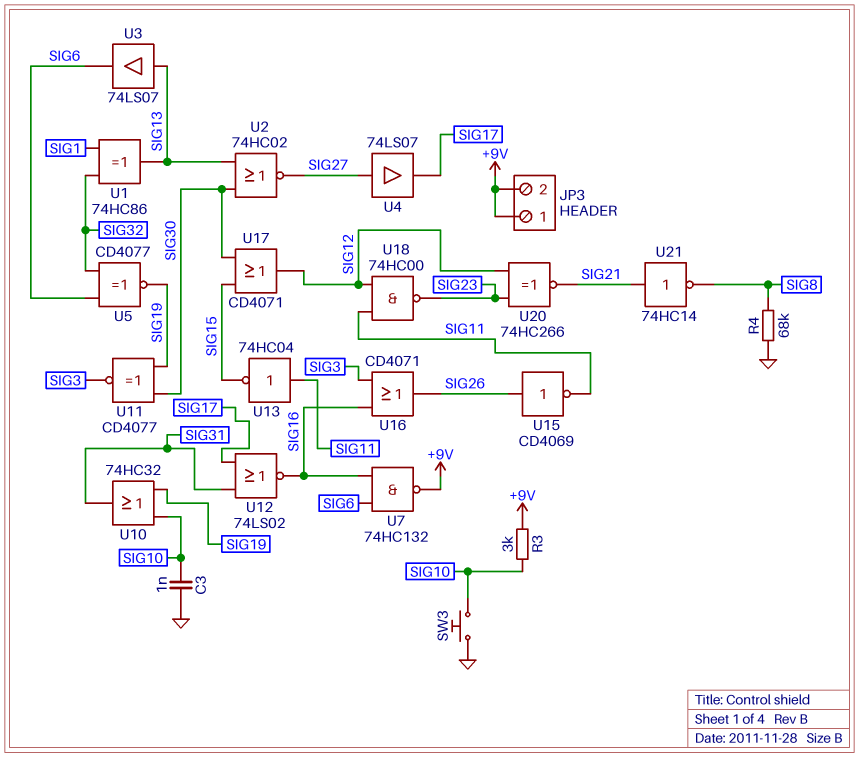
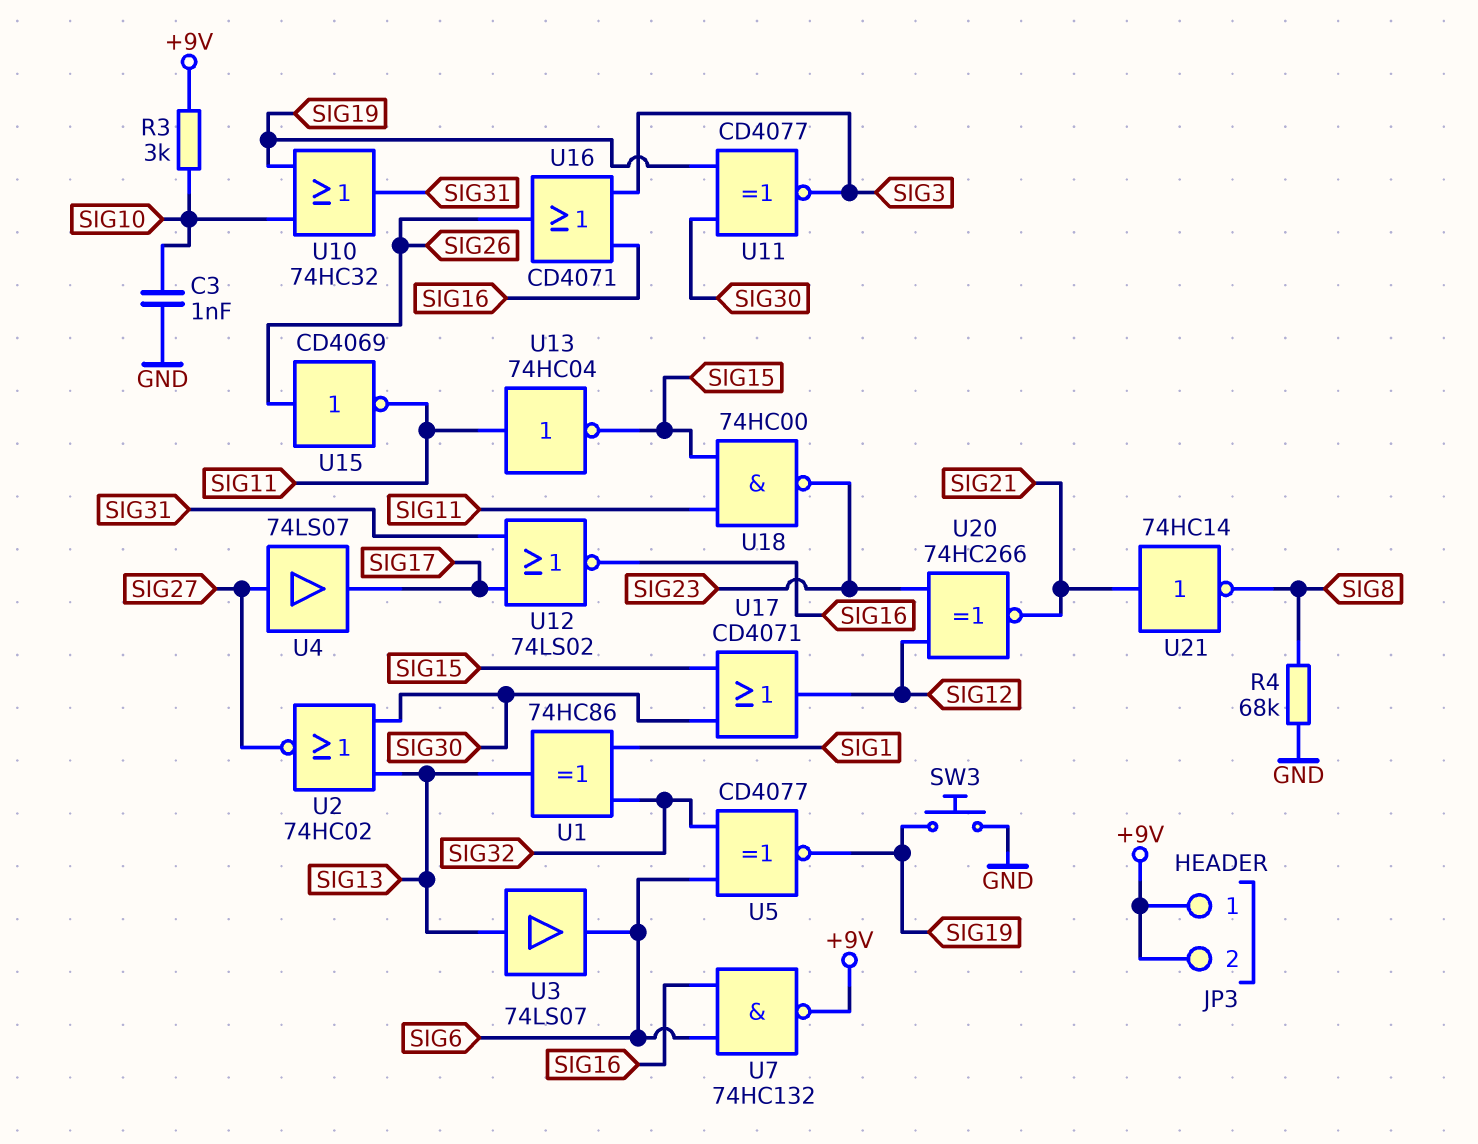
SW3: button (GND, SIG10) -> button (GND, SIG19)
U18: NAND 74HC00 (in SIG11, in SIG12, out SIG23) -> NAND 74HC00 (in SIG11, in SIG15, out SIG23)

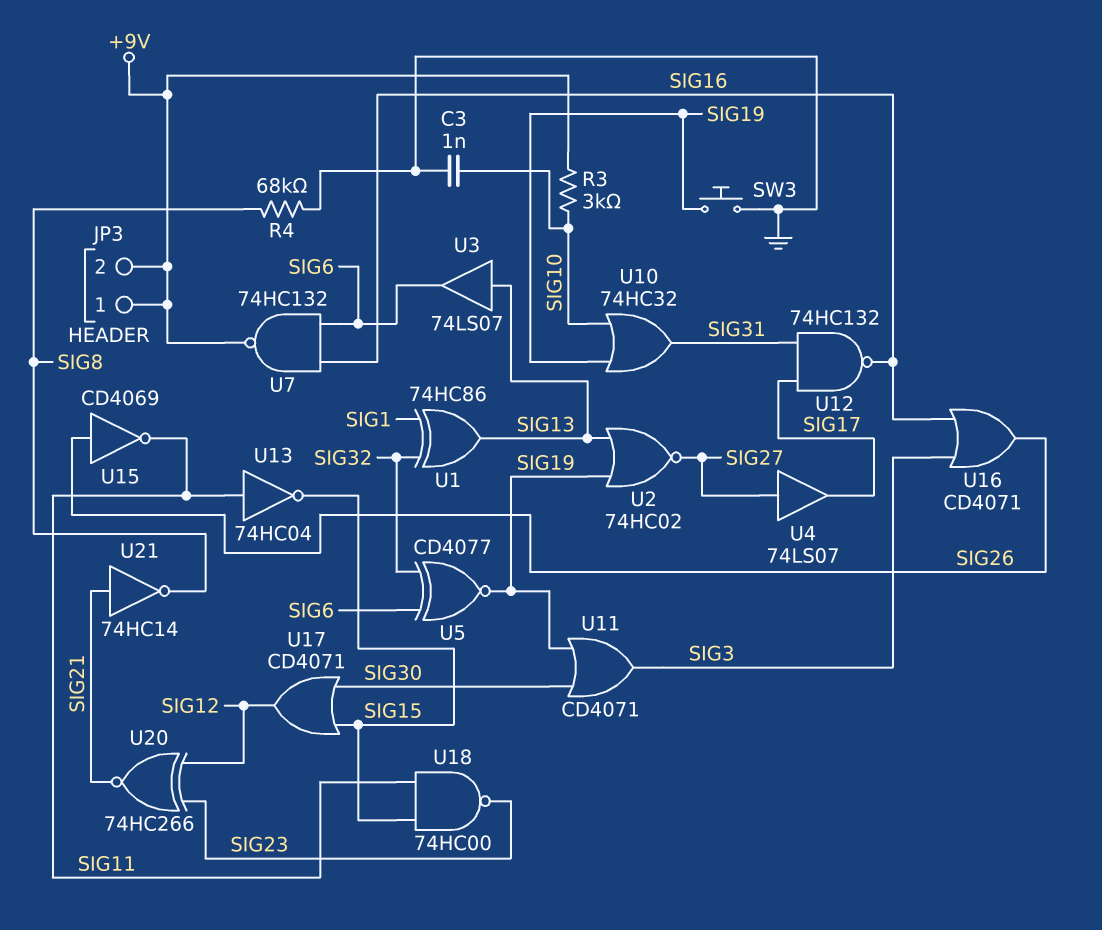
U2: NOR 74HC02 (in SIG13, in SIG30, out SIG27) -> NOR 74HC02 (in SIG13, in SIG19, out SIG27)
U11: XNOR CD4077 (in SIG19, in SIG30, out SIG3) -> OR CD4071 (in SIG19, in SIG30, out SIG3)
U12: NOR 74LS02 (in SIG17, in SIG31, out SIG16) -> NAND 74HC132 (in SIG17, in SIG31, out SIG16)

